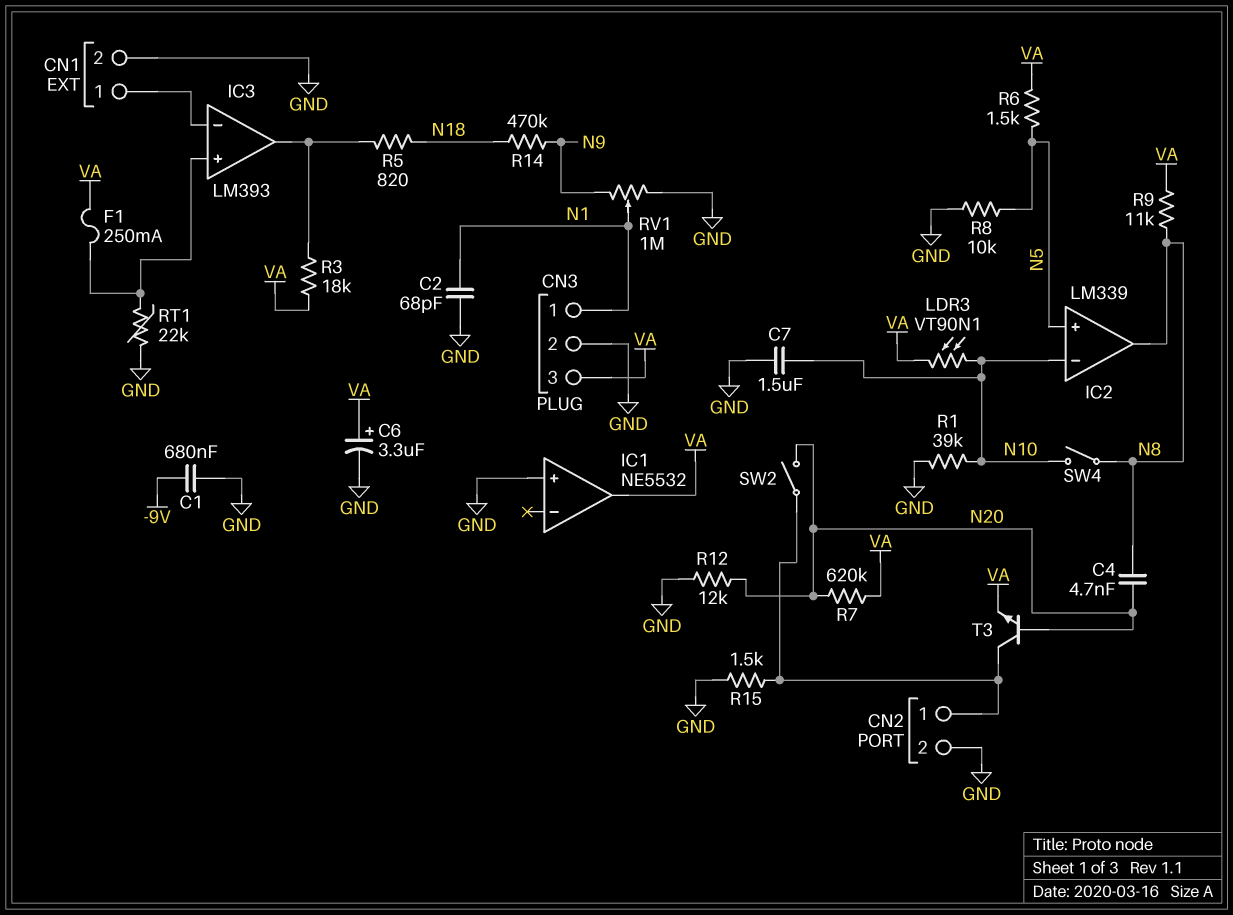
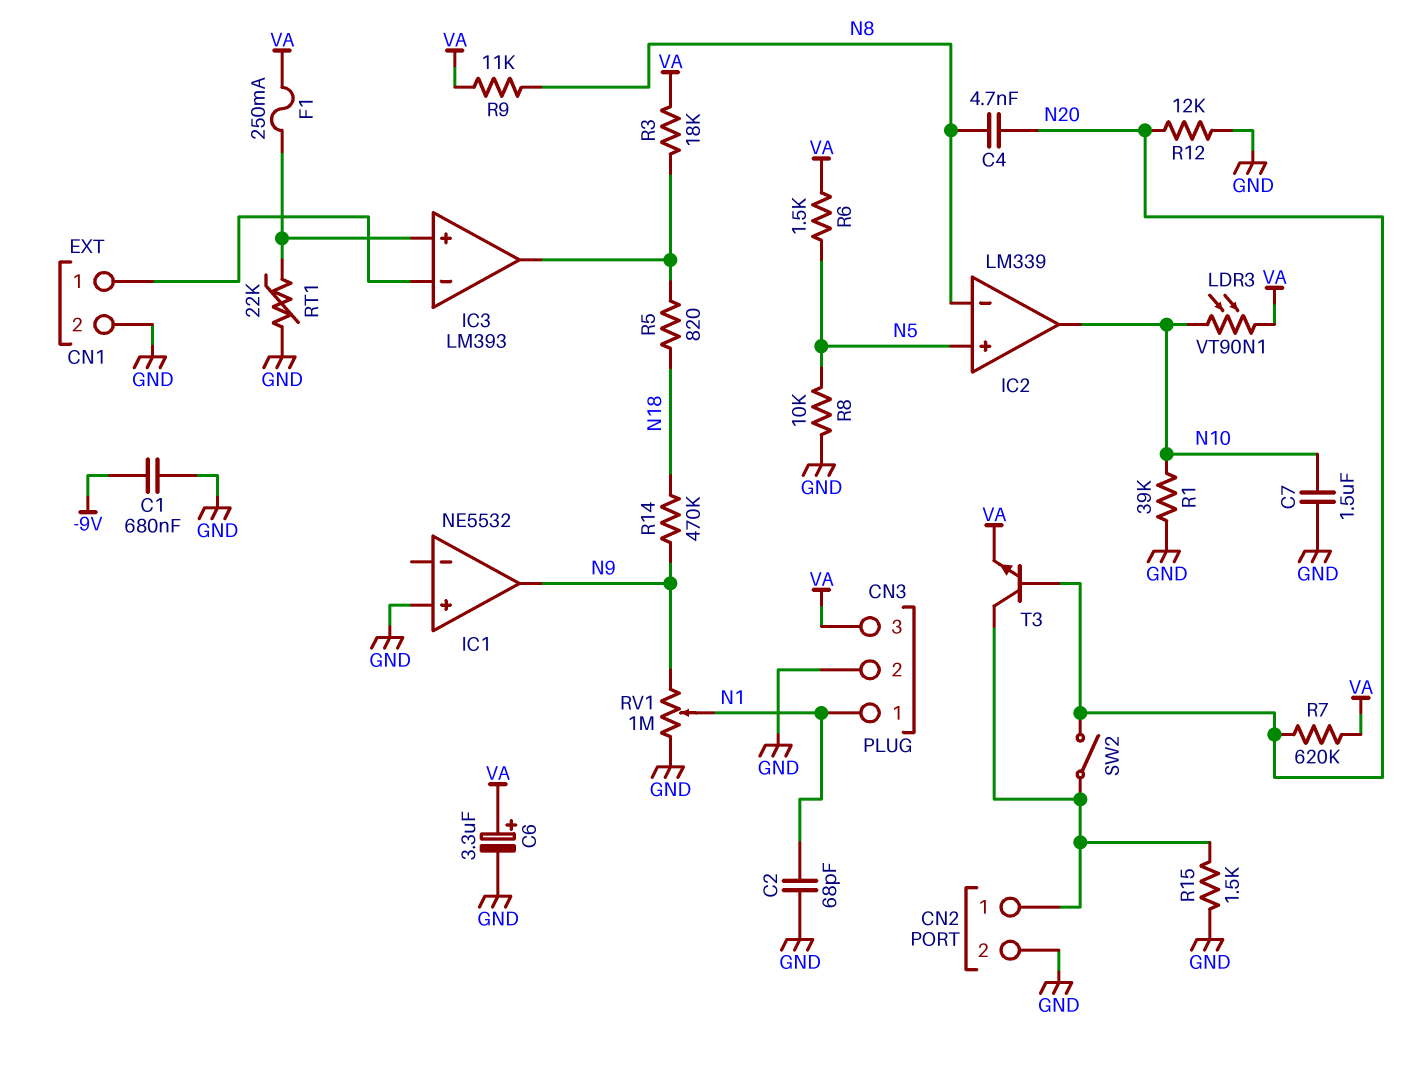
IC1 pin out: VA -> N9
IC2 pin in-: N10 -> N8
IC2 pin out: N8 -> N10
SW4: switch (N8, N10) -> none

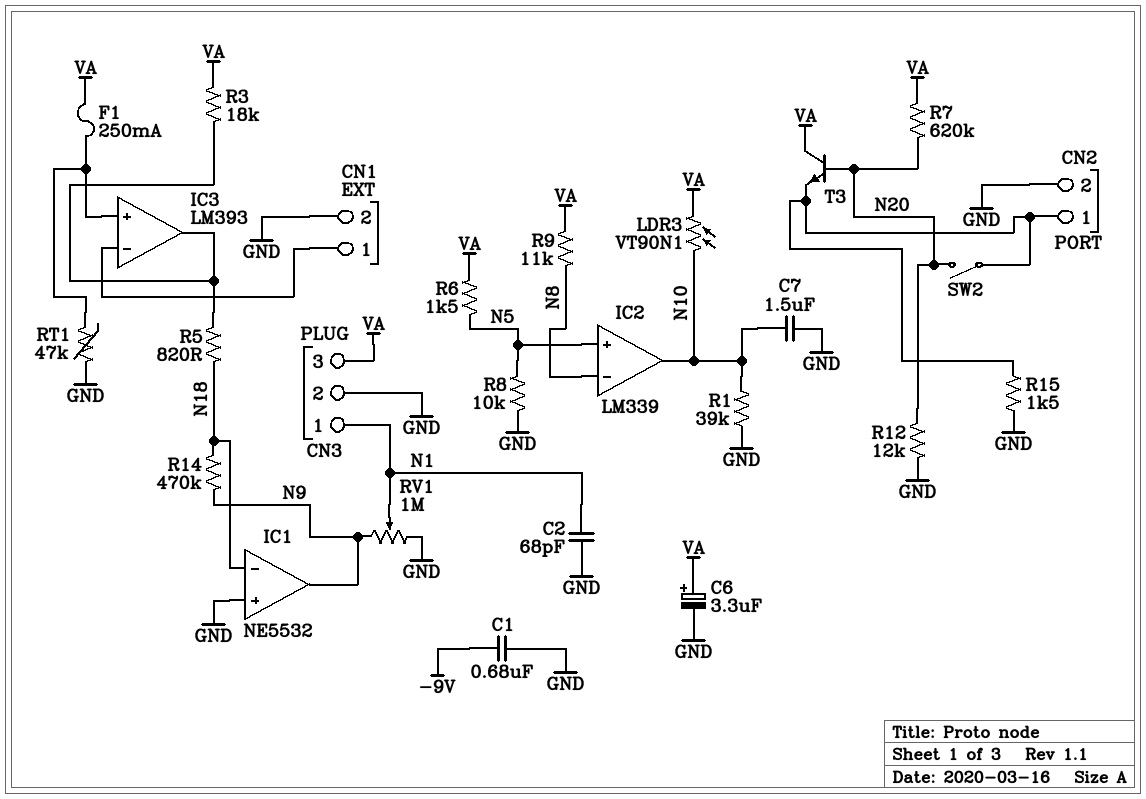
C4: 4.7nF (N8, N20) -> none
IC1 pin in-: none -> N18
RT1: 22k (GND, IC3/in+) -> 47k (GND, IC3/in+)
T3: NPN (B N20, C CN2/1, E VA) -> NPN (B N20, C VA, E CN2/1)

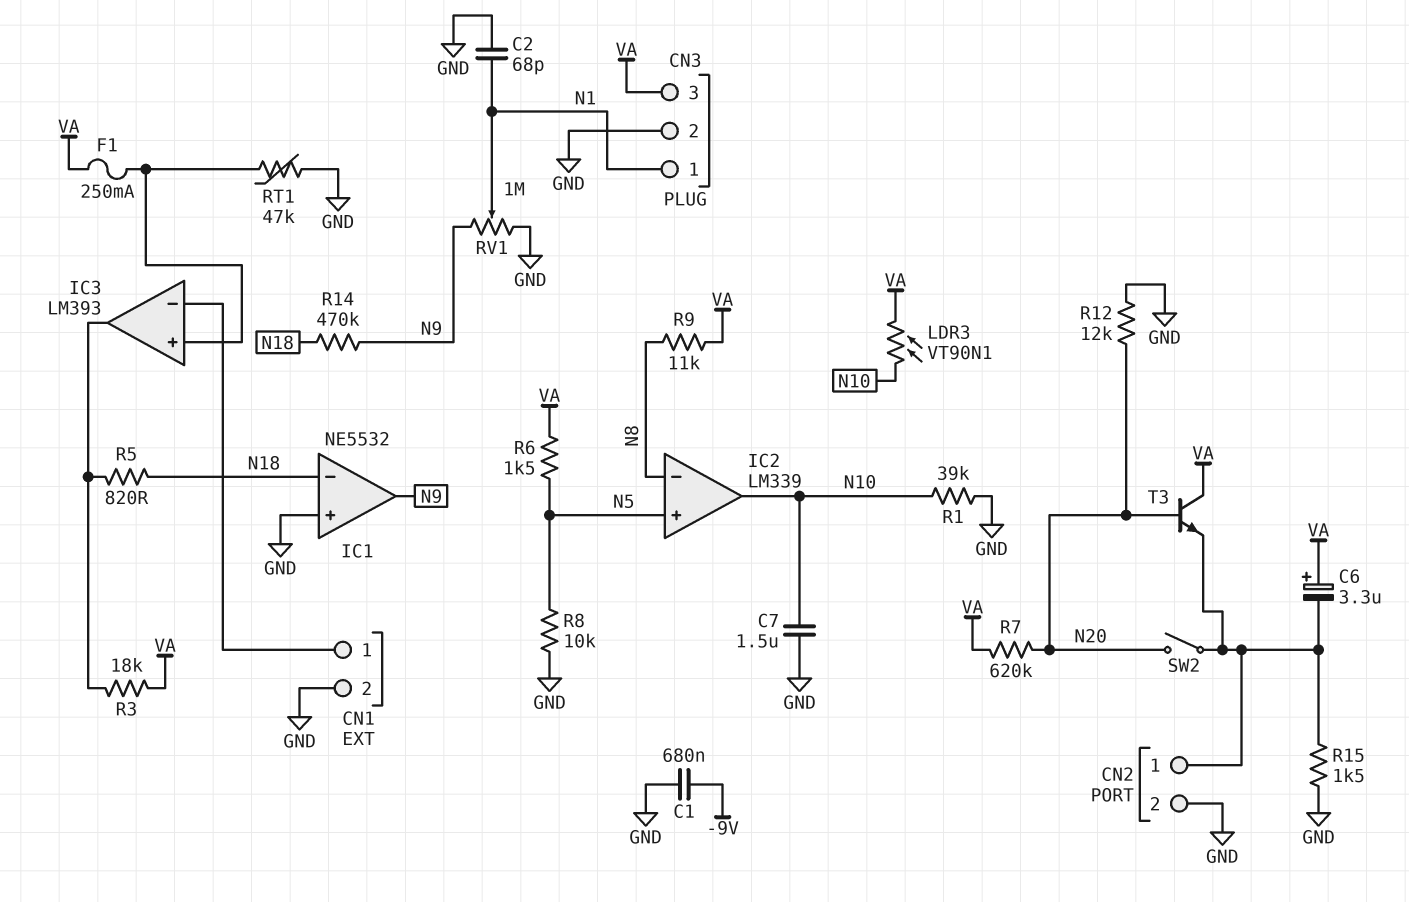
C6: 3.3uF (plus VA, minus GND) -> 3.3uF (plus VA, minus CN2/1)

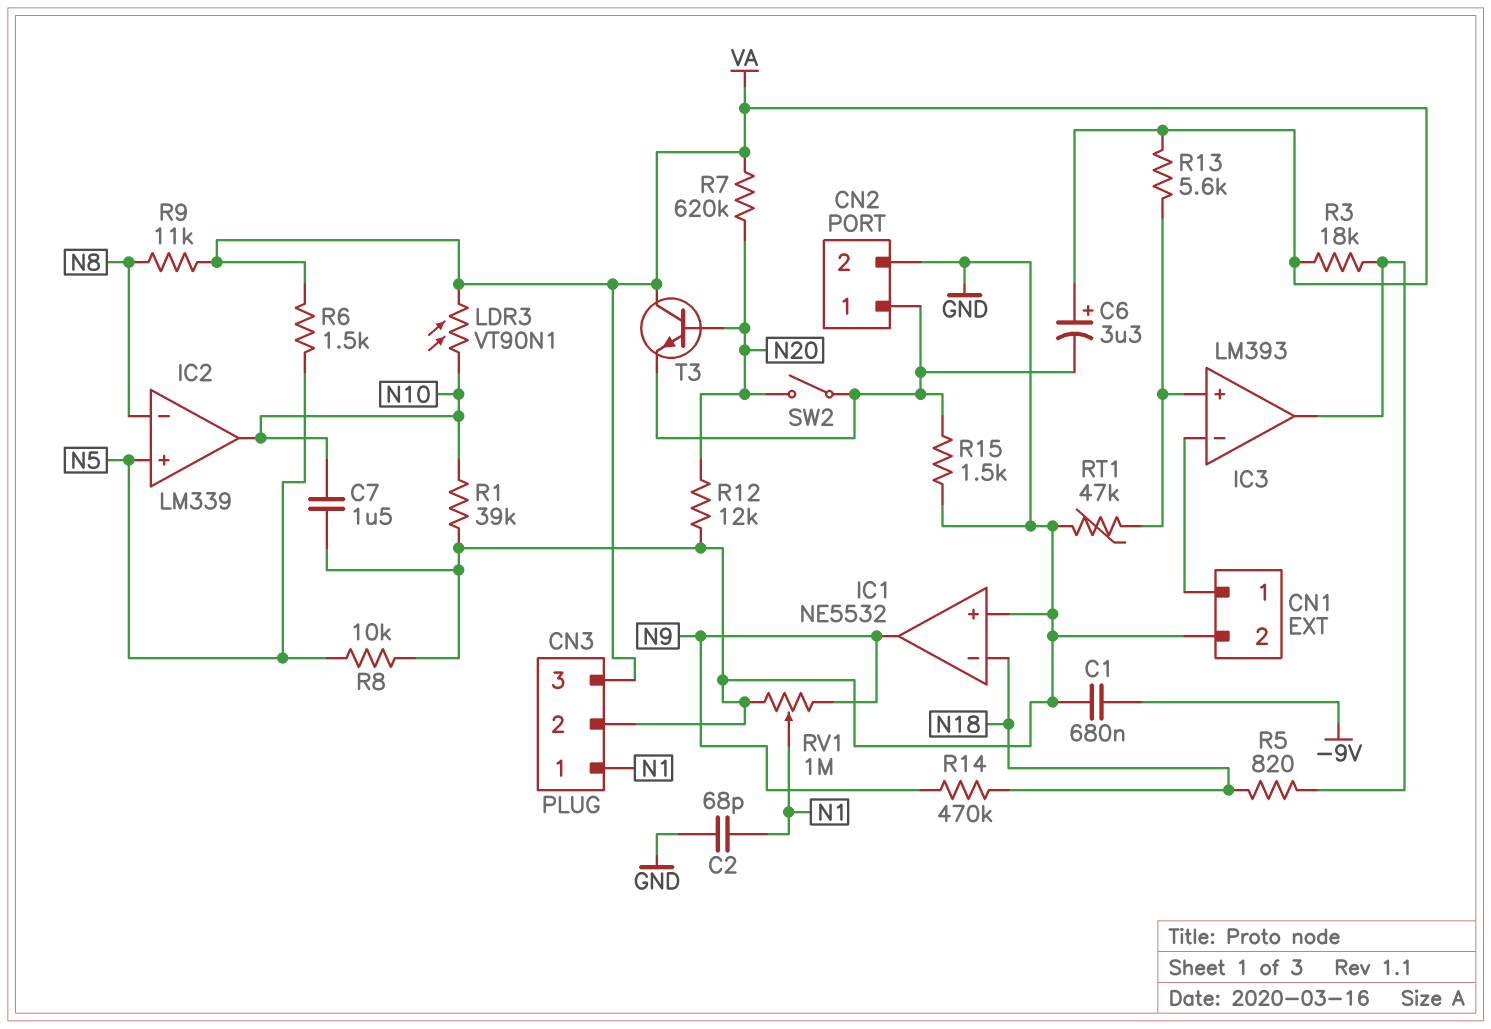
F1: 250mA (IC3/in+, VA) -> none
R13: none -> 5.6k (IC3/in+, VA)

